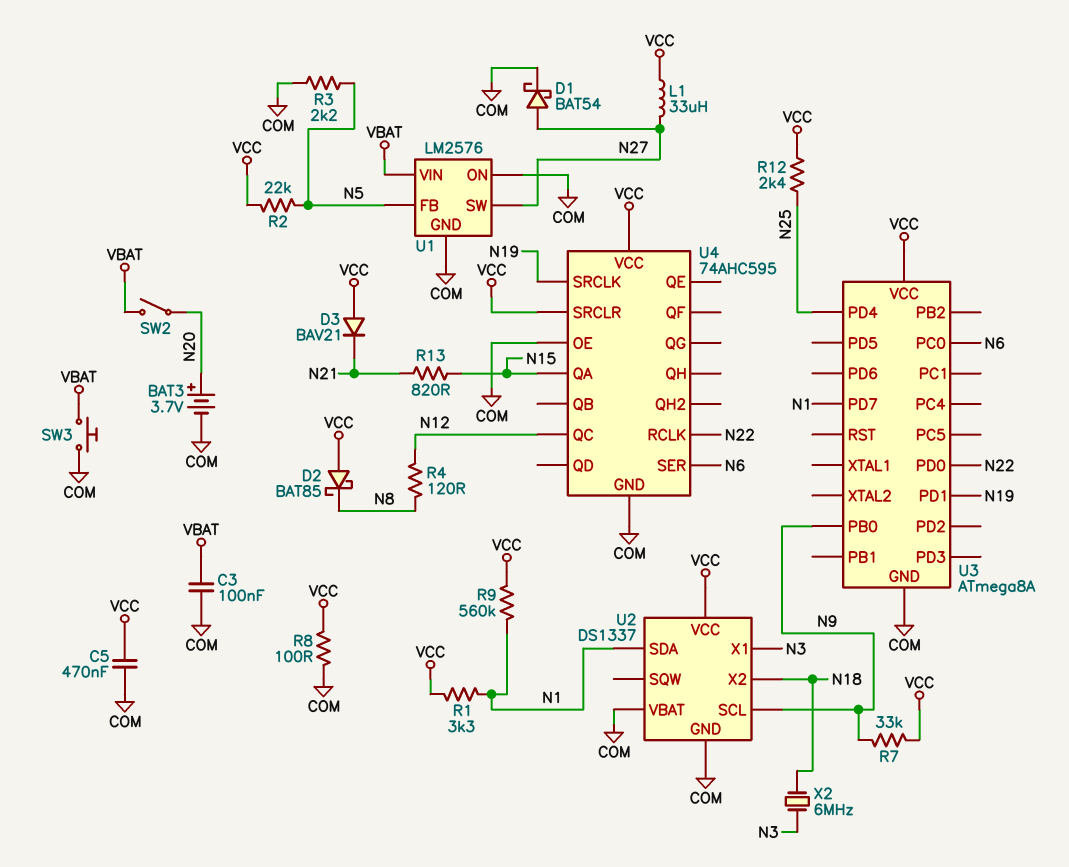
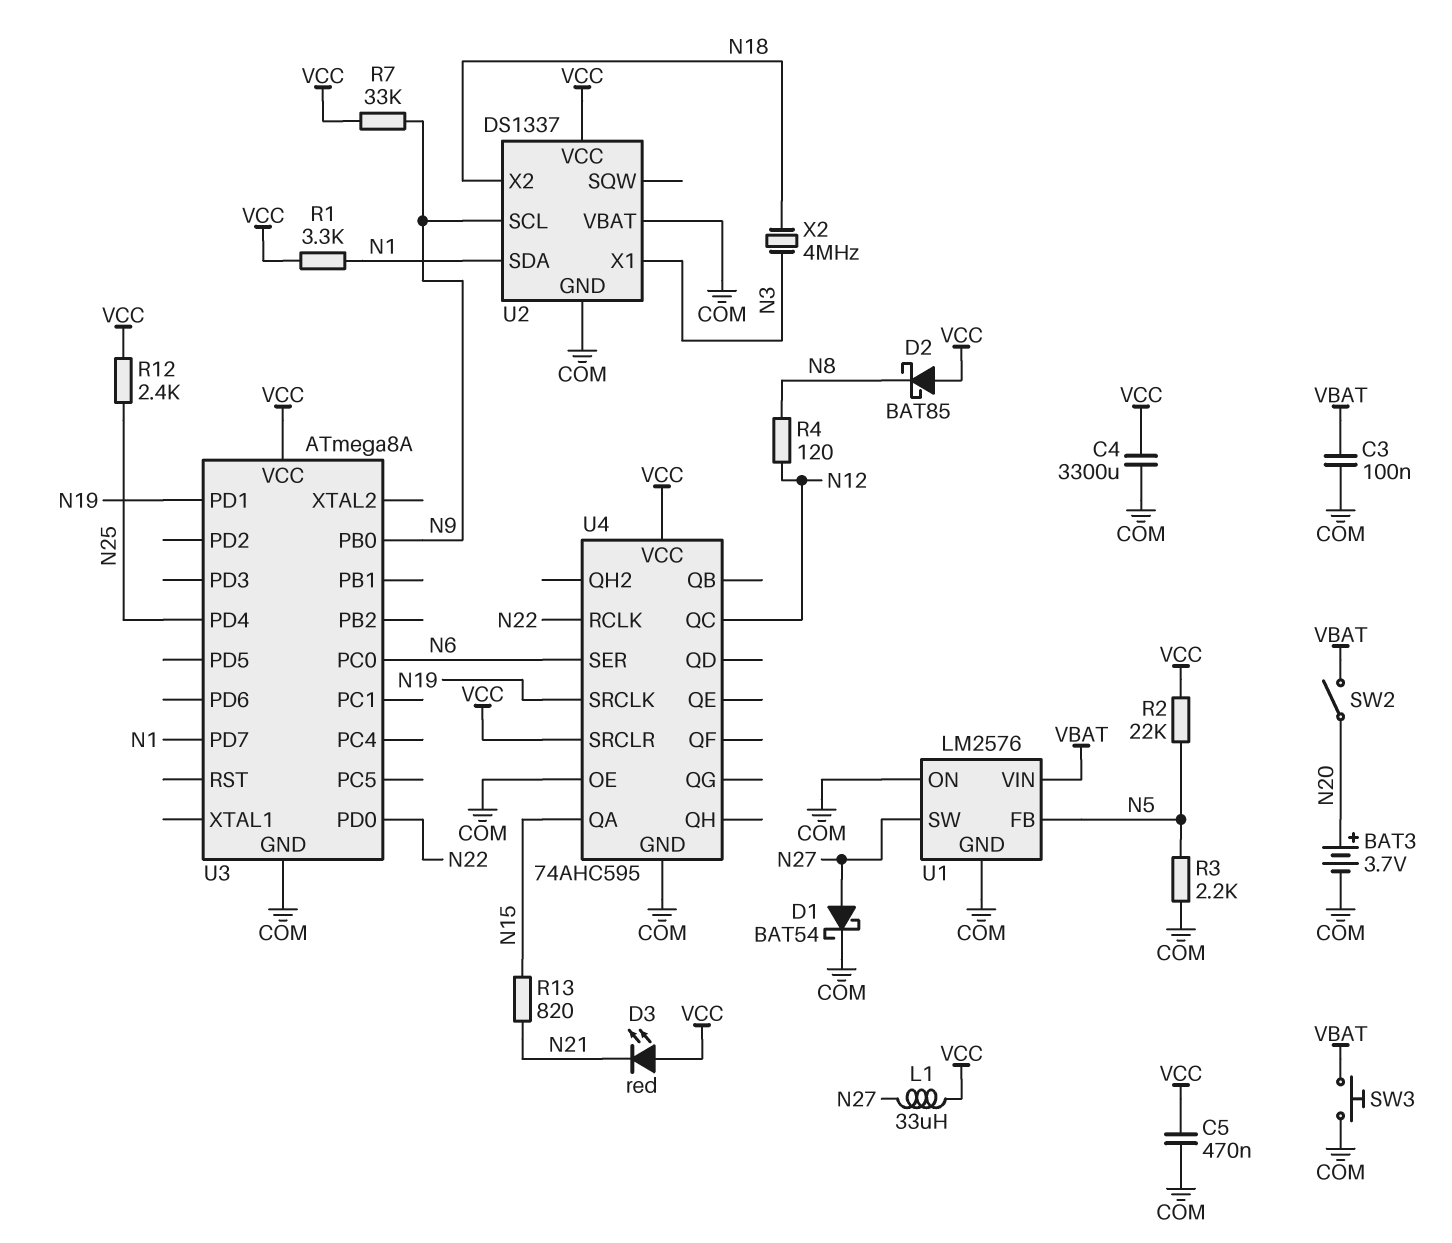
C4: none -> 3300uF (COM, VCC)
D3: diode BAV21 (A VCC, K N21) -> LED red (A VCC, K N21)
R8: 100 (COM, VCC) -> none
R9: 560k (N1, VCC) -> none
X2: 6MHz (N3, N18) -> 4MHz (N3, N18)

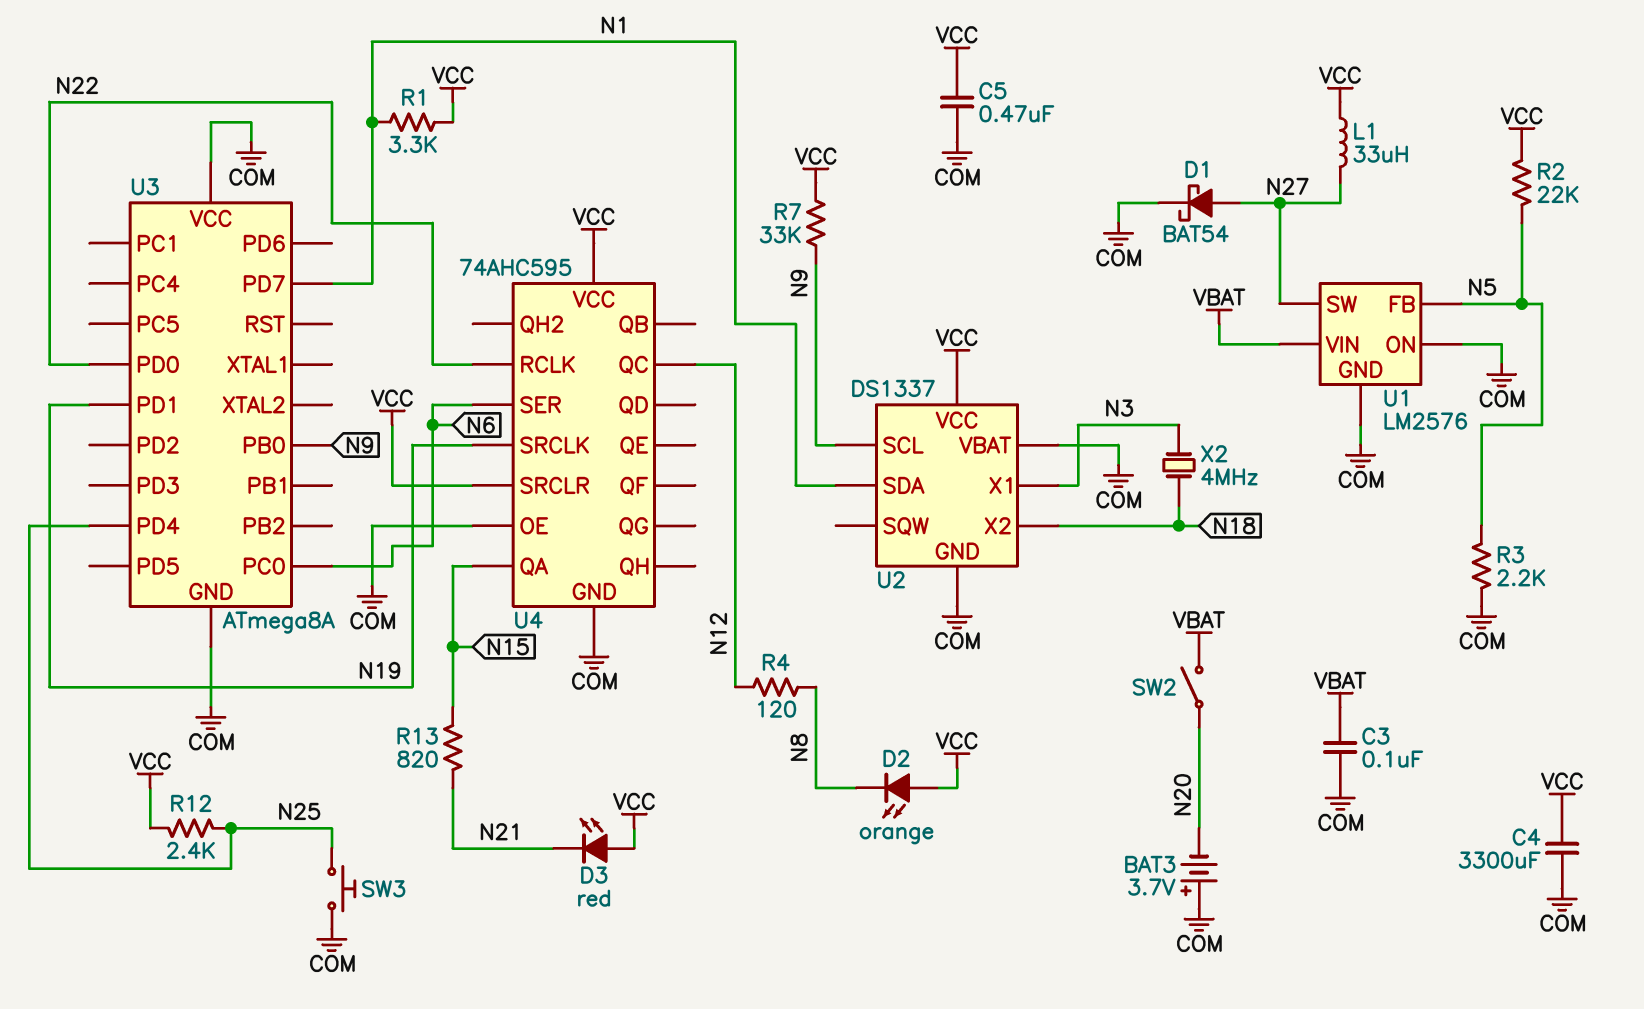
BAT3: 3.7V (plus N20, minus COM) -> 3.7V (plus COM, minus N20)
D2: schottky BAT85 (A VCC, K N8) -> LED orange (A VCC, K N8)
SW3: button (COM, VBAT) -> button (COM, N25)
U3 pin VCC: VCC -> COM

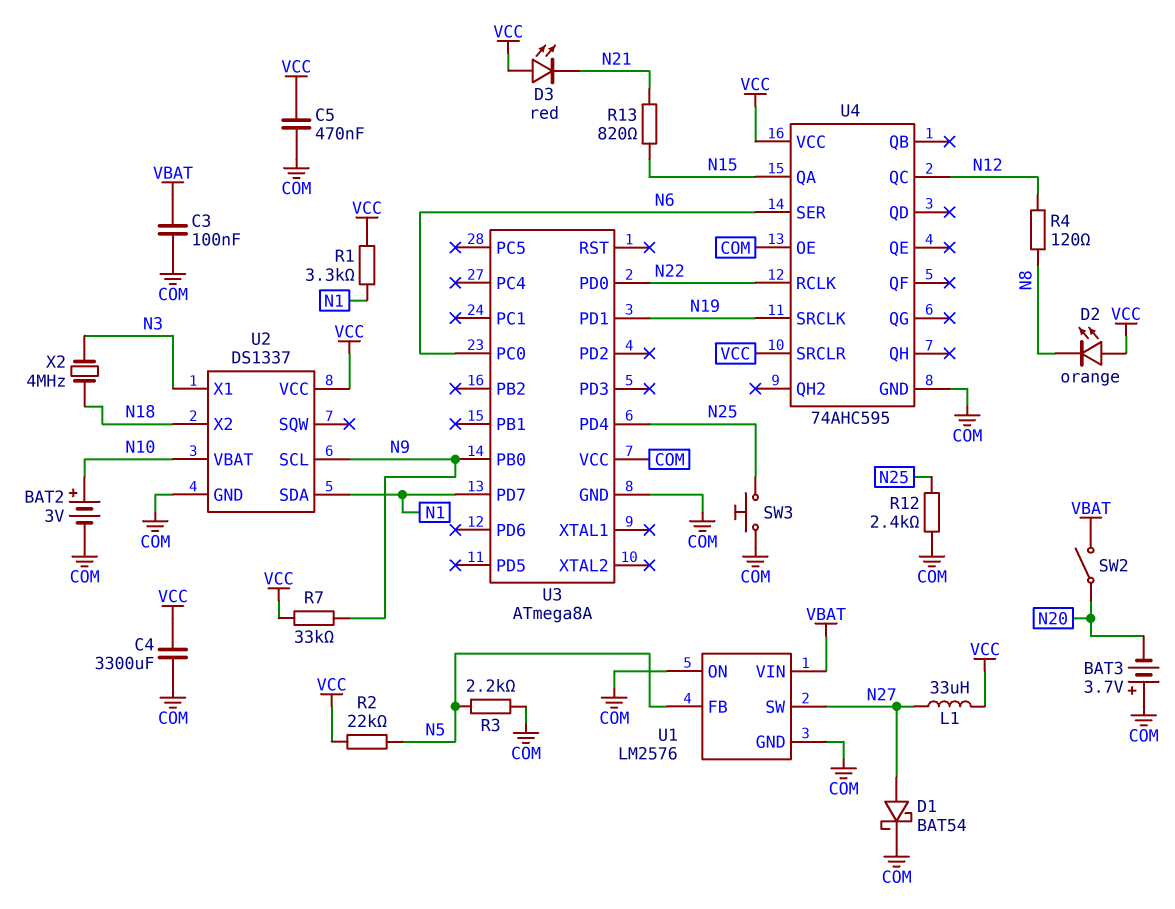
BAT2: none -> 3V (plus N10, minus COM)
R12: 2.4k (N25, VCC) -> 2.4k (COM, N25)
U2 pin VBAT: COM -> N10

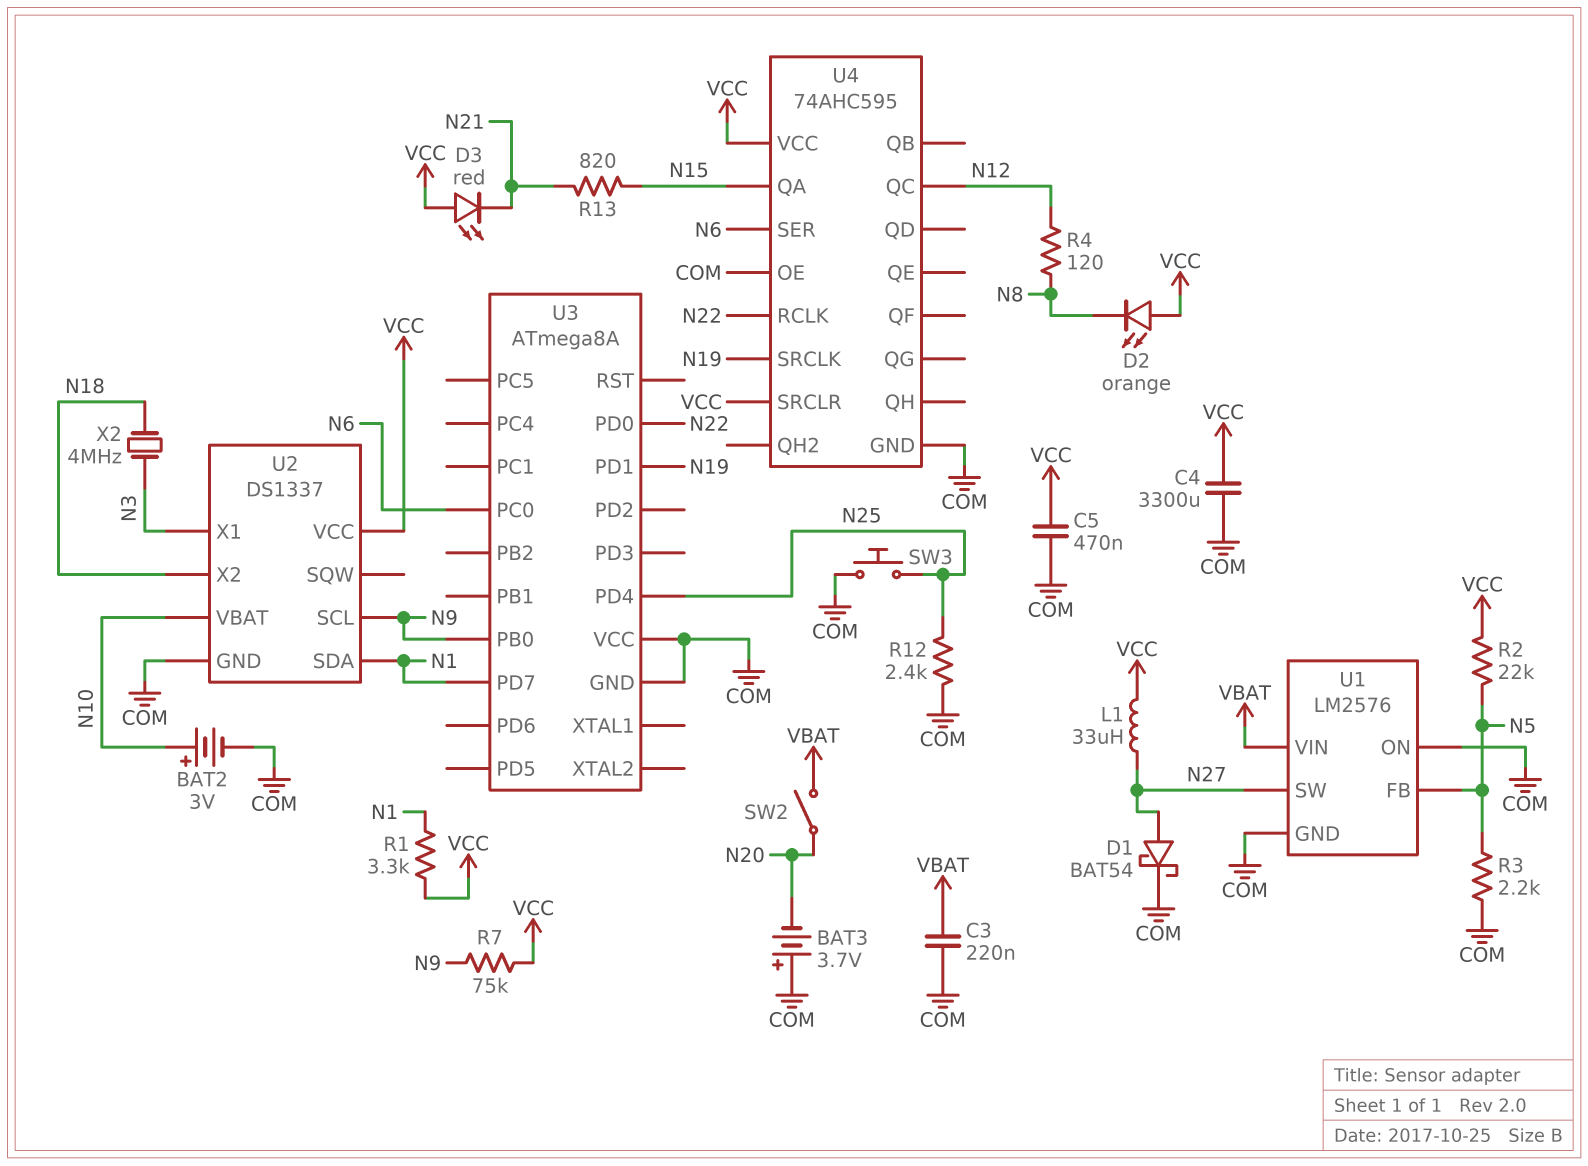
C3: 100nF (COM, VBAT) -> 220nF (COM, VBAT)
R7: 33k (N9, VCC) -> 75k (N9, VCC)

